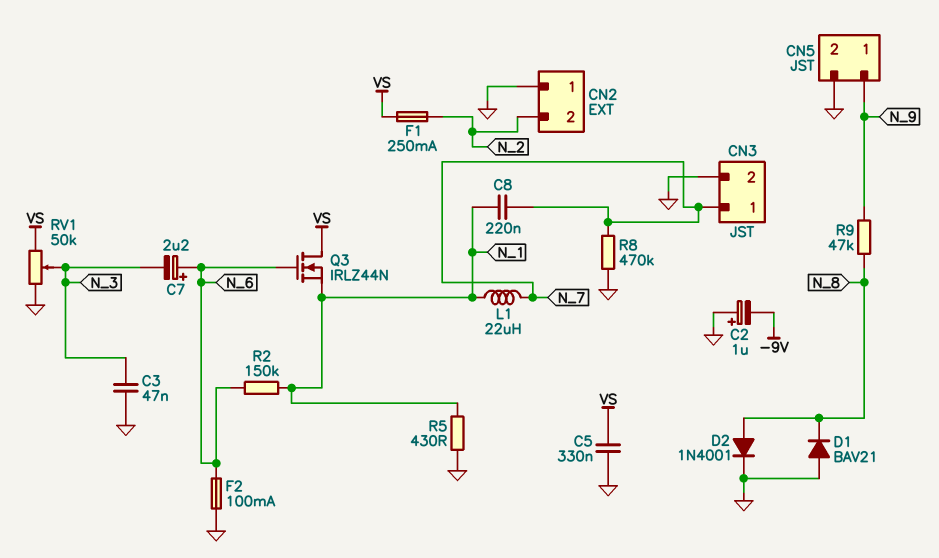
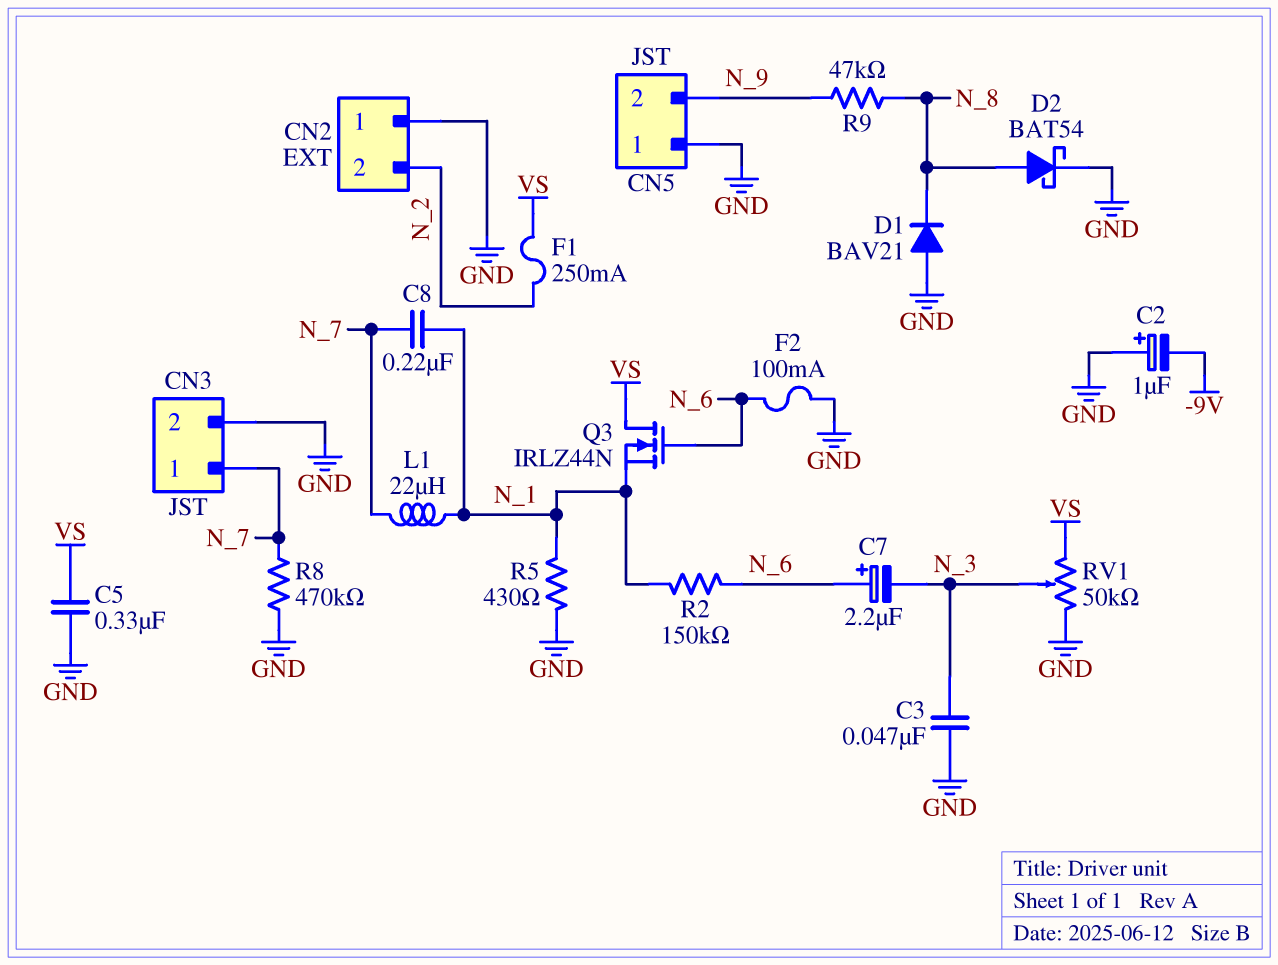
CN5 pin 1: N_9 -> GND
CN5 pin 2: GND -> N_9
D2: diode 1N4001 (A N_8, K GND) -> schottky BAT54 (A N_8, K GND)

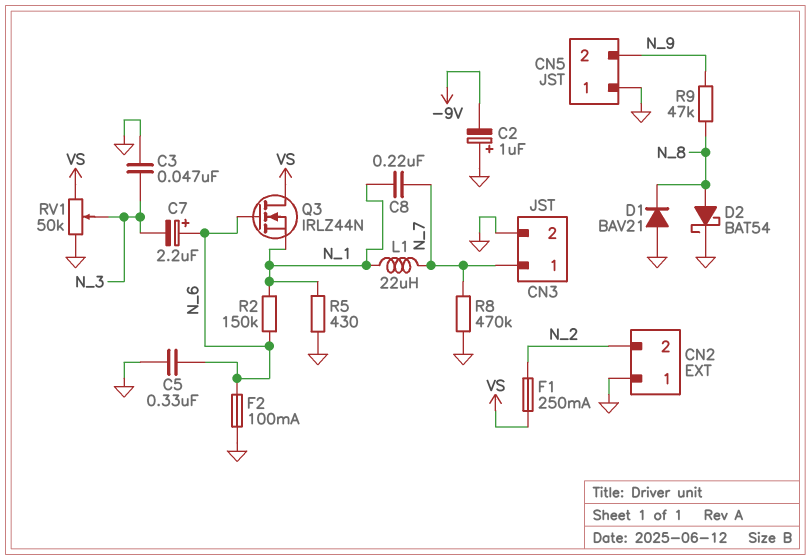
C5: 330nF (GND, VS) -> 330nF (GND, N_6)

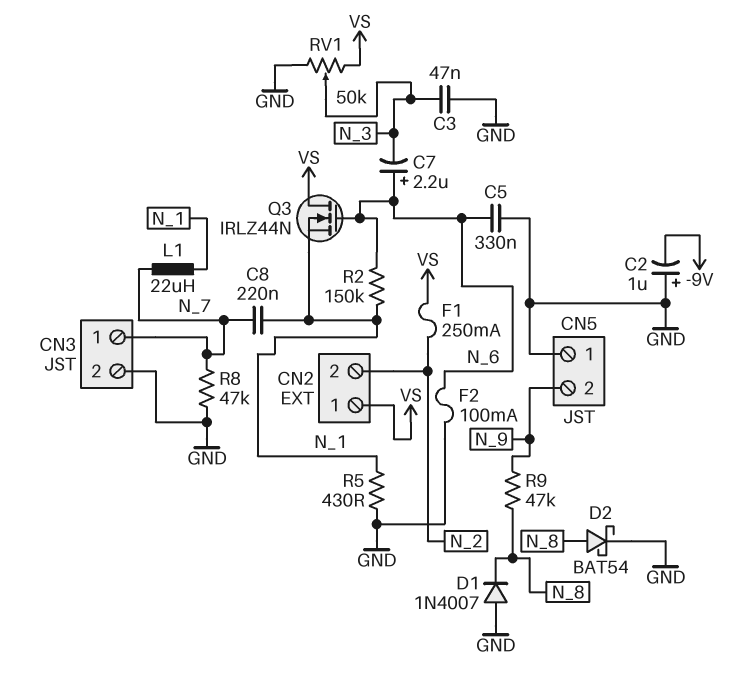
CN2 pin 1: GND -> VS
D1: diode BAV21 (A GND, K N_8) -> diode 1N4007 (A GND, K N_8)
R8: 470k (GND, N_7) -> 47k (GND, N_7)

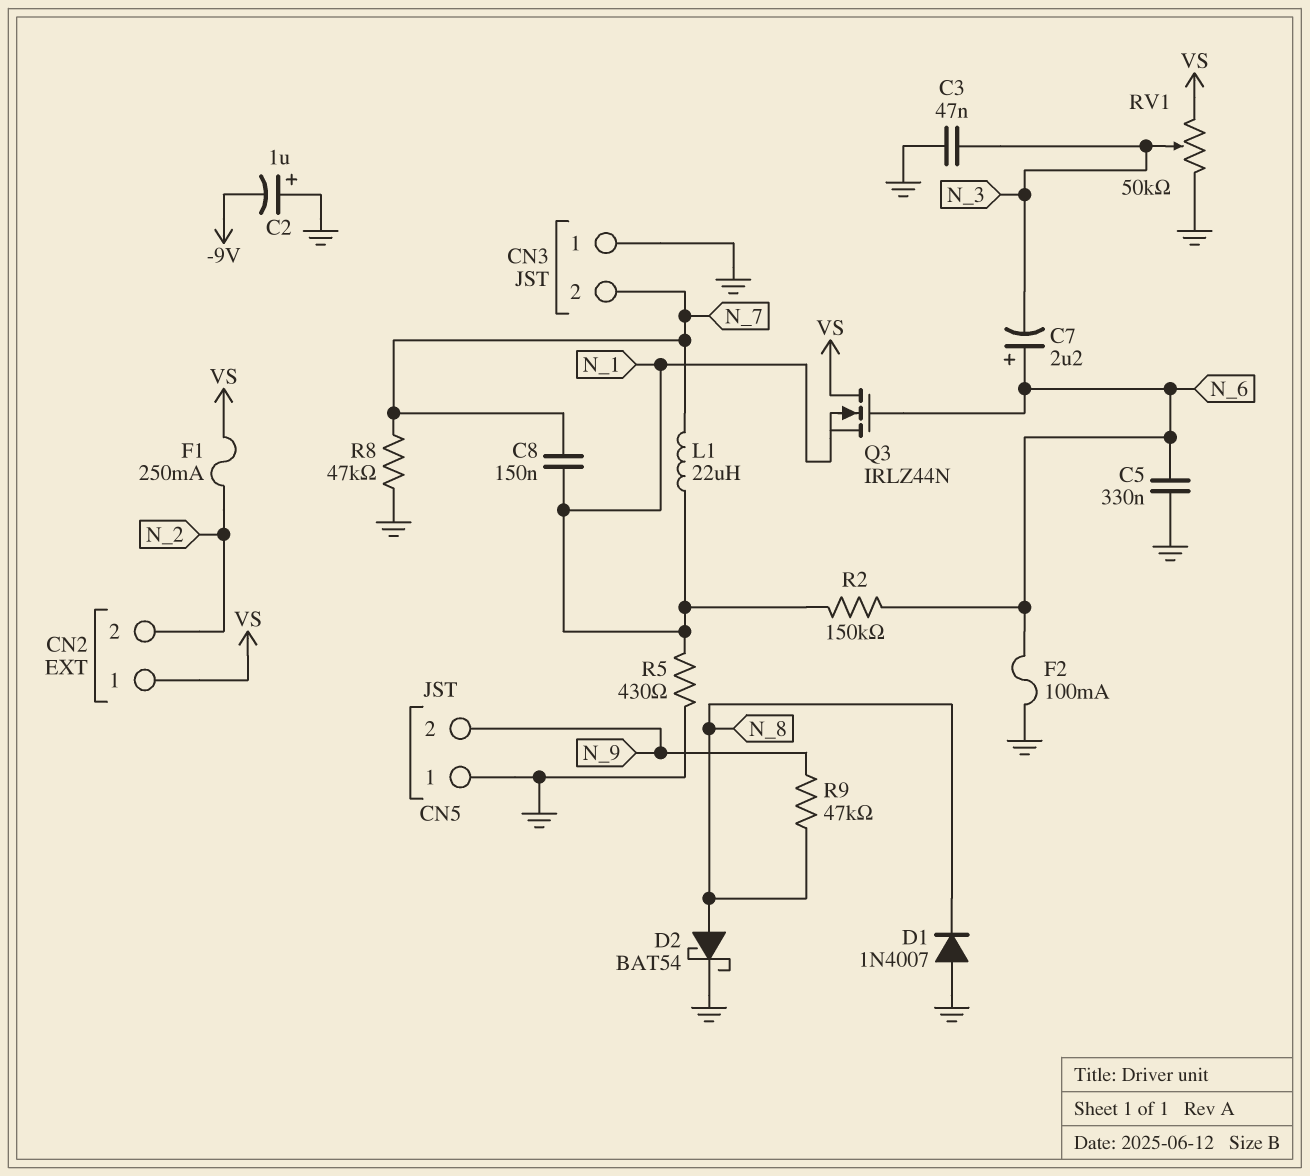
C8: 220nF (N_1, N_7) -> 150nF (N_1, N_7)
CN3 pin 1: N_7 -> GND
CN3 pin 2: GND -> N_7

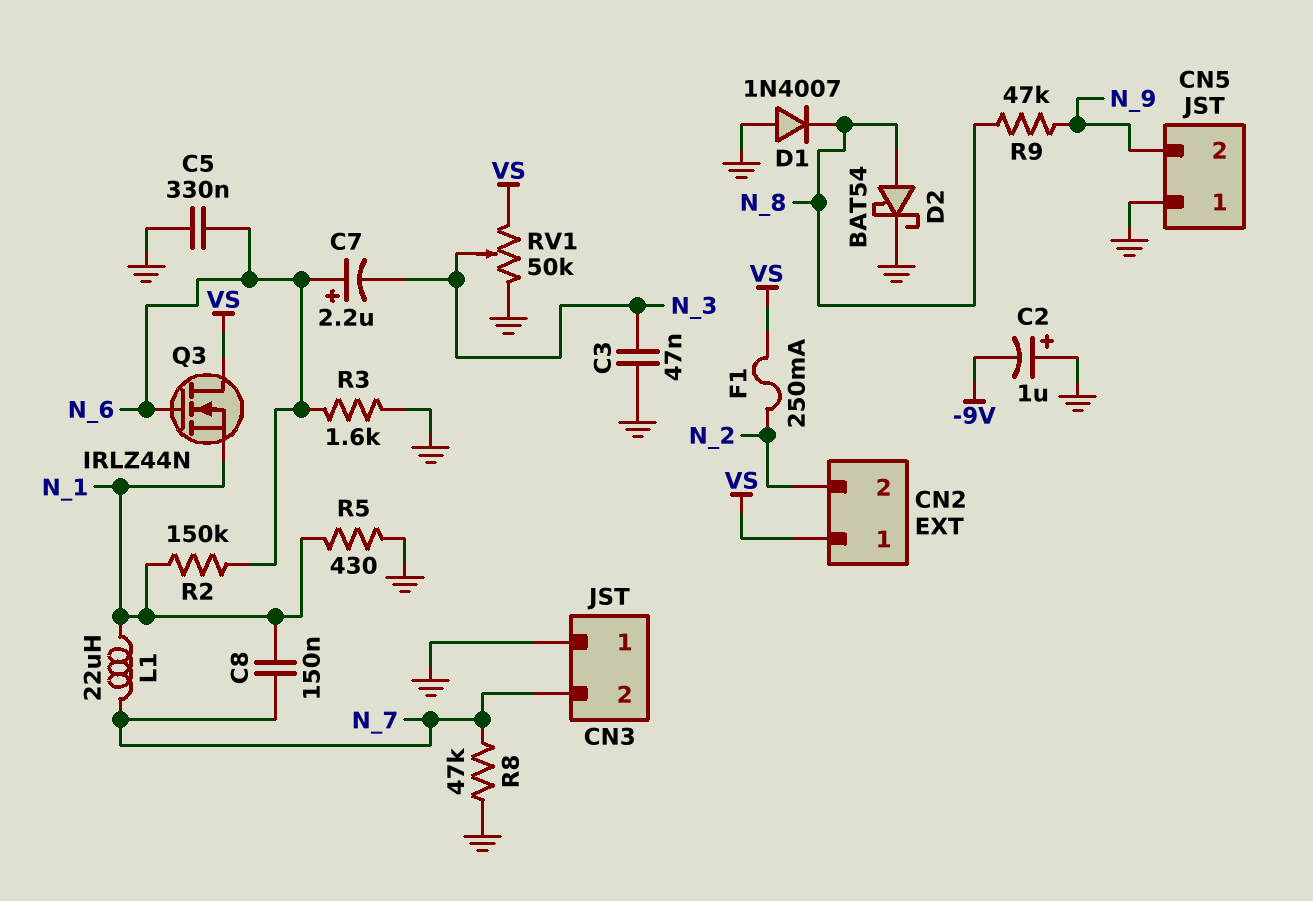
F2: 100mA (GND, N_6) -> none
R3: none -> 1.6k (GND, N_6)

